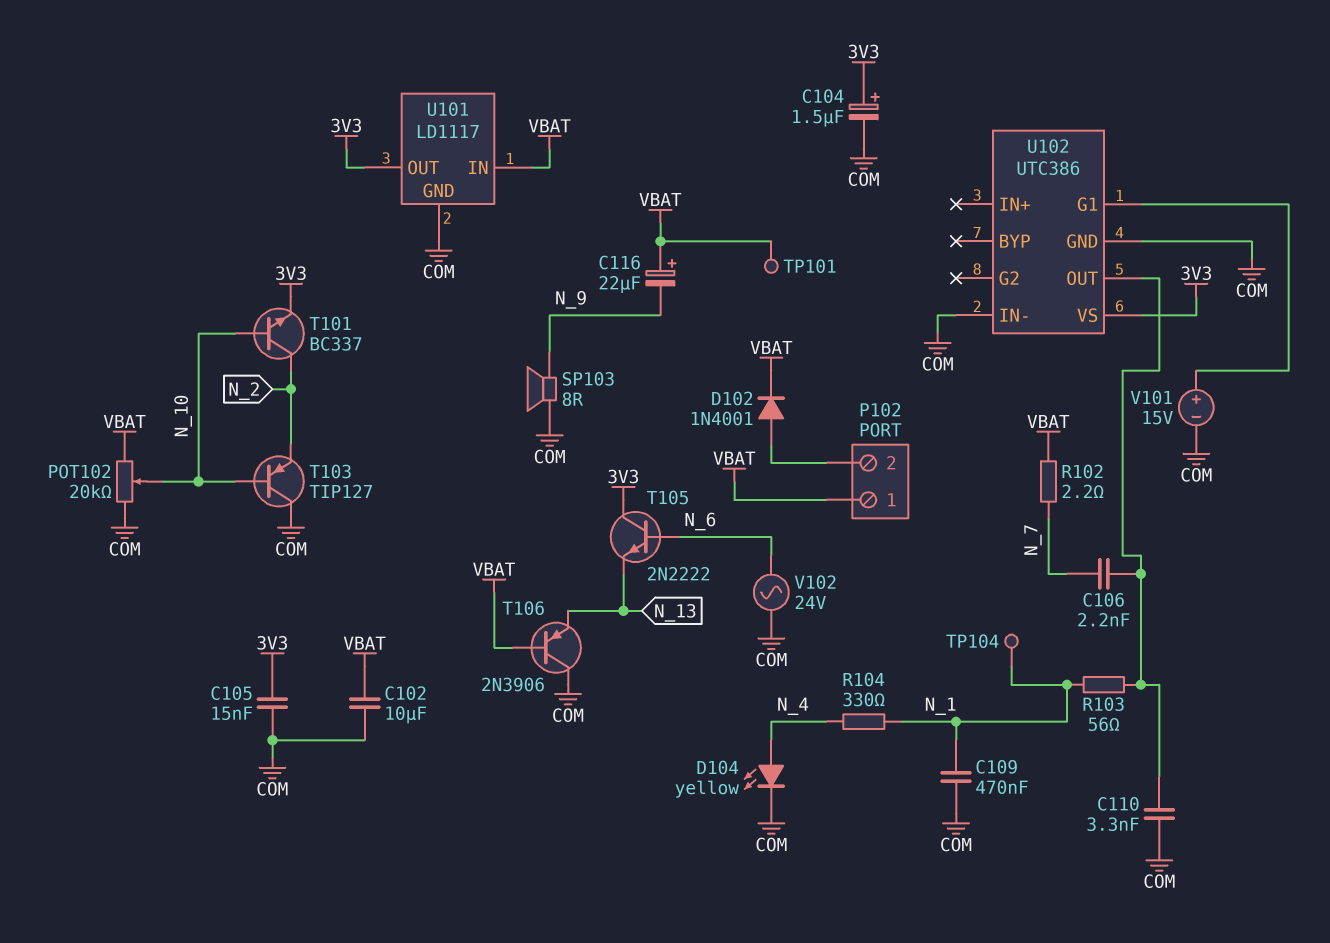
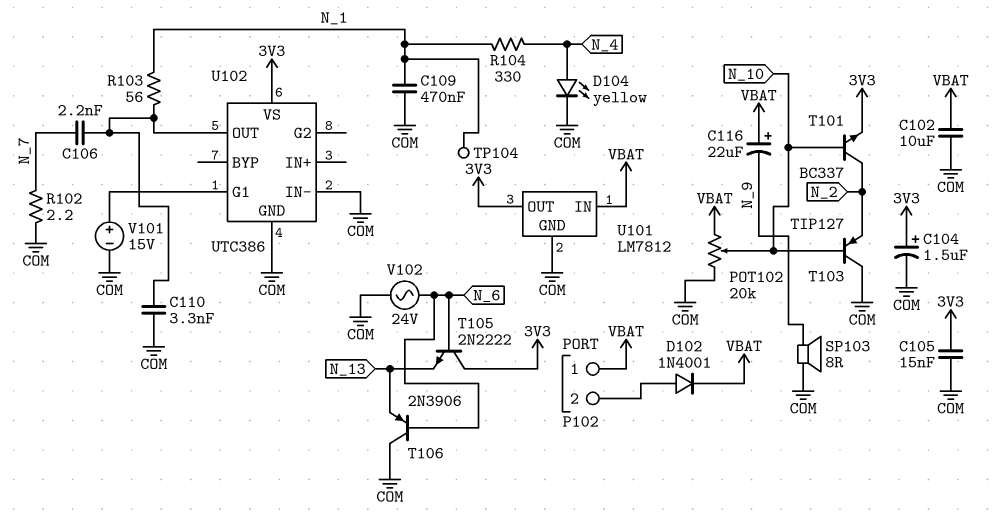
R102: 2.2 (N_7, VBAT) -> 2.2 (COM, N_7)
T106: PNP 2N3906 (B VBAT, C COM, E N_13) -> PNP 2N3906 (B N_6, C COM, E N_13)
TP101: test point (VBAT) -> none
U101: LD1117 -> LM7812

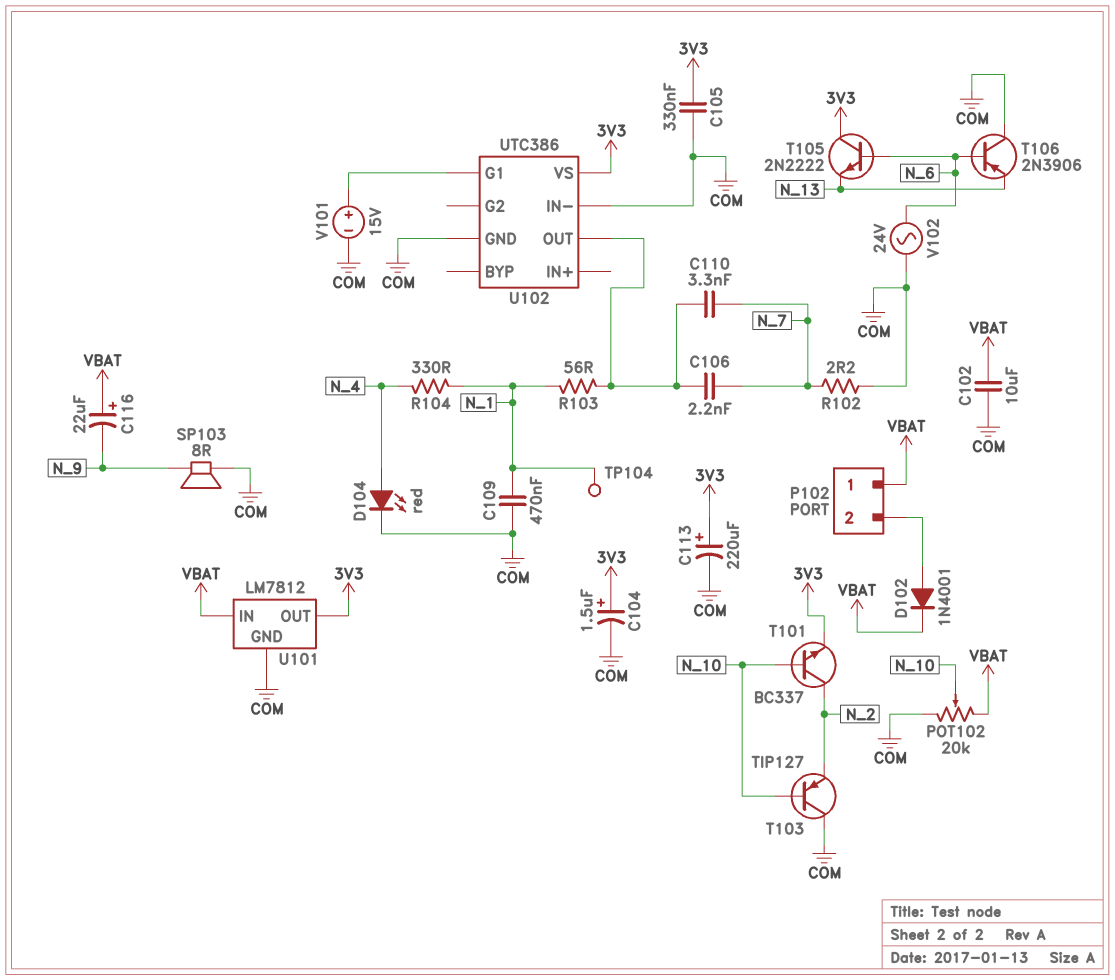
C105: 15nF (3V3, COM) -> 330nF (3V3, COM)
C110: 3.3nF (COM, U102/OUT) -> 3.3nF (N_7, U102/OUT)
C113: none -> 220uF (plus 3V3, minus COM)
D104: LED yellow (A N_4, K COM) -> LED red (A N_4, K COM)

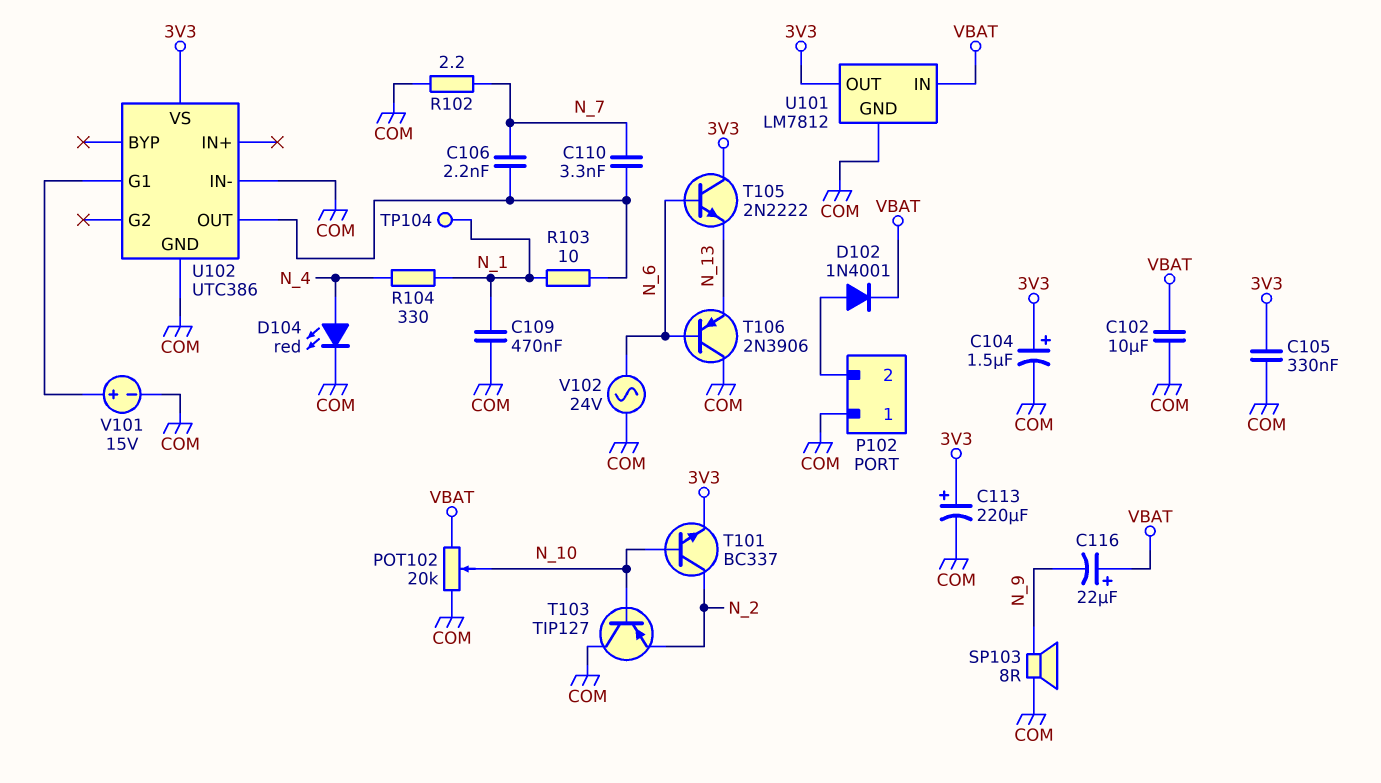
P102 pin 1: VBAT -> COM
R103: 56 (N_1, U102/OUT) -> 10 (N_1, U102/OUT)

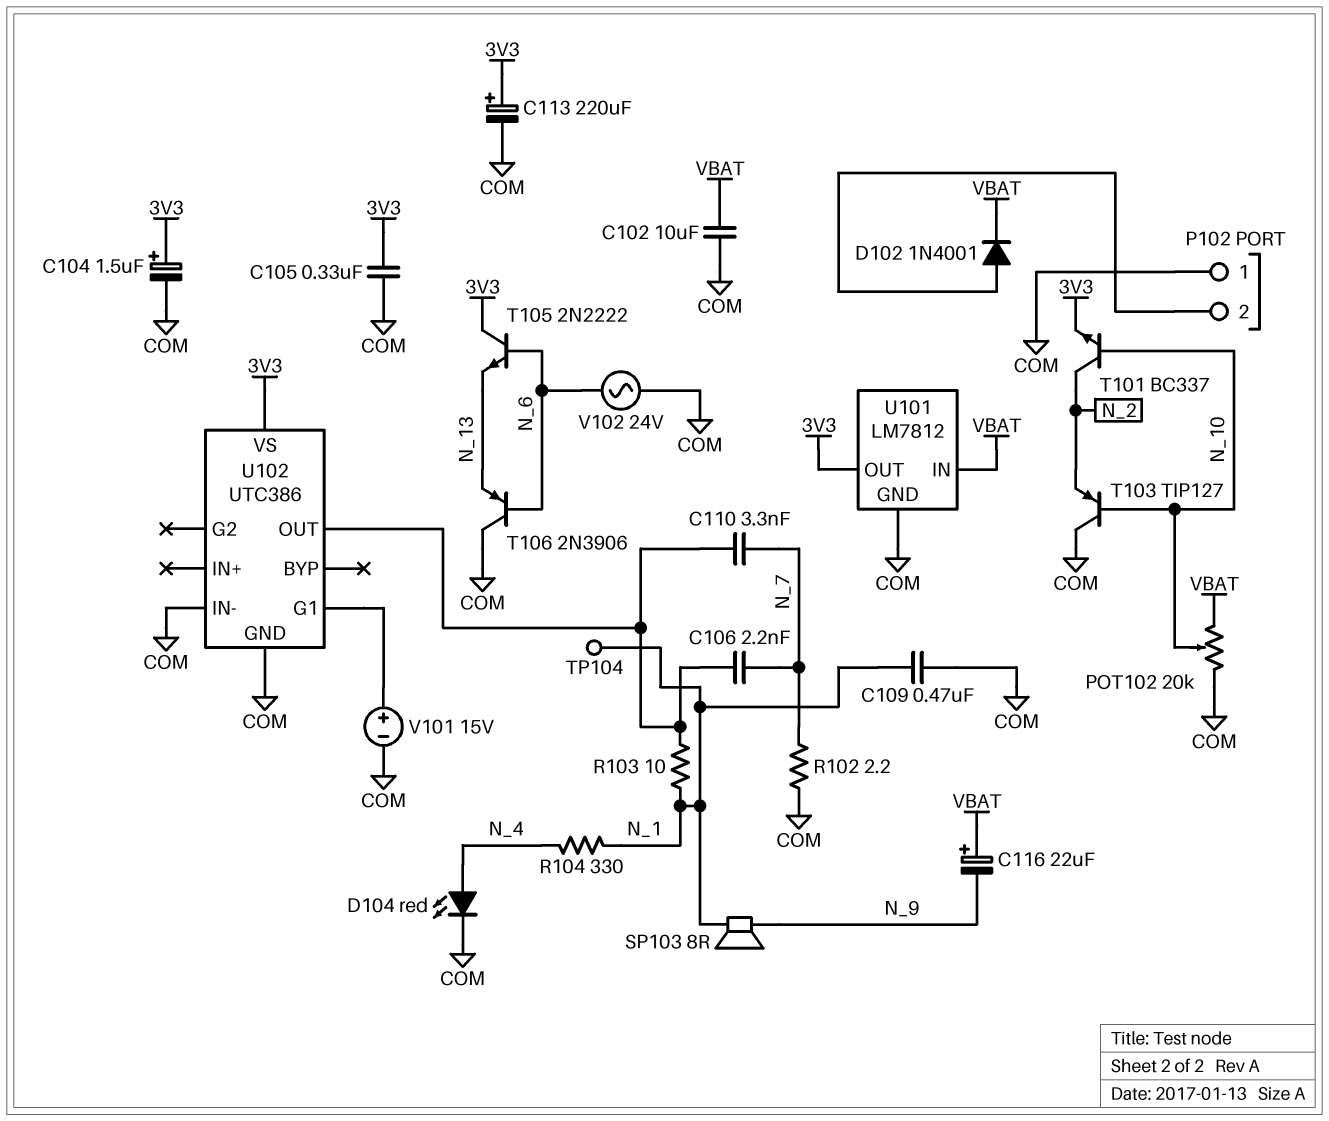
SP103: speaker 8R (COM, N_9) -> speaker 8R (N_1, N_9)

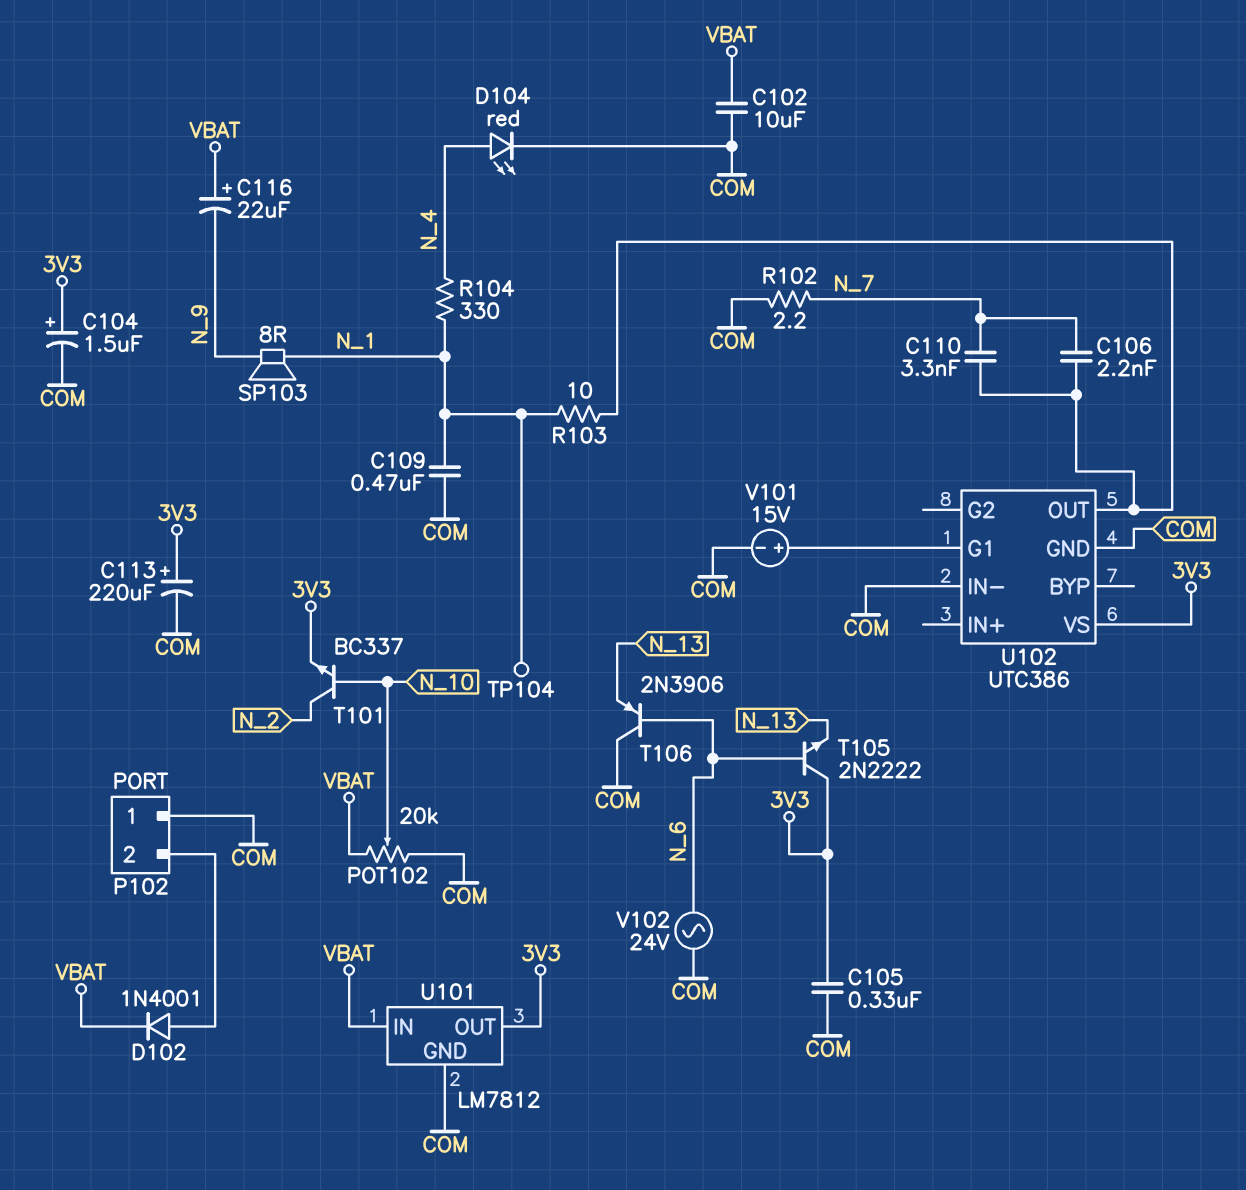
T103: PNP TIP127 (B N_10, C COM, E N_2) -> none

